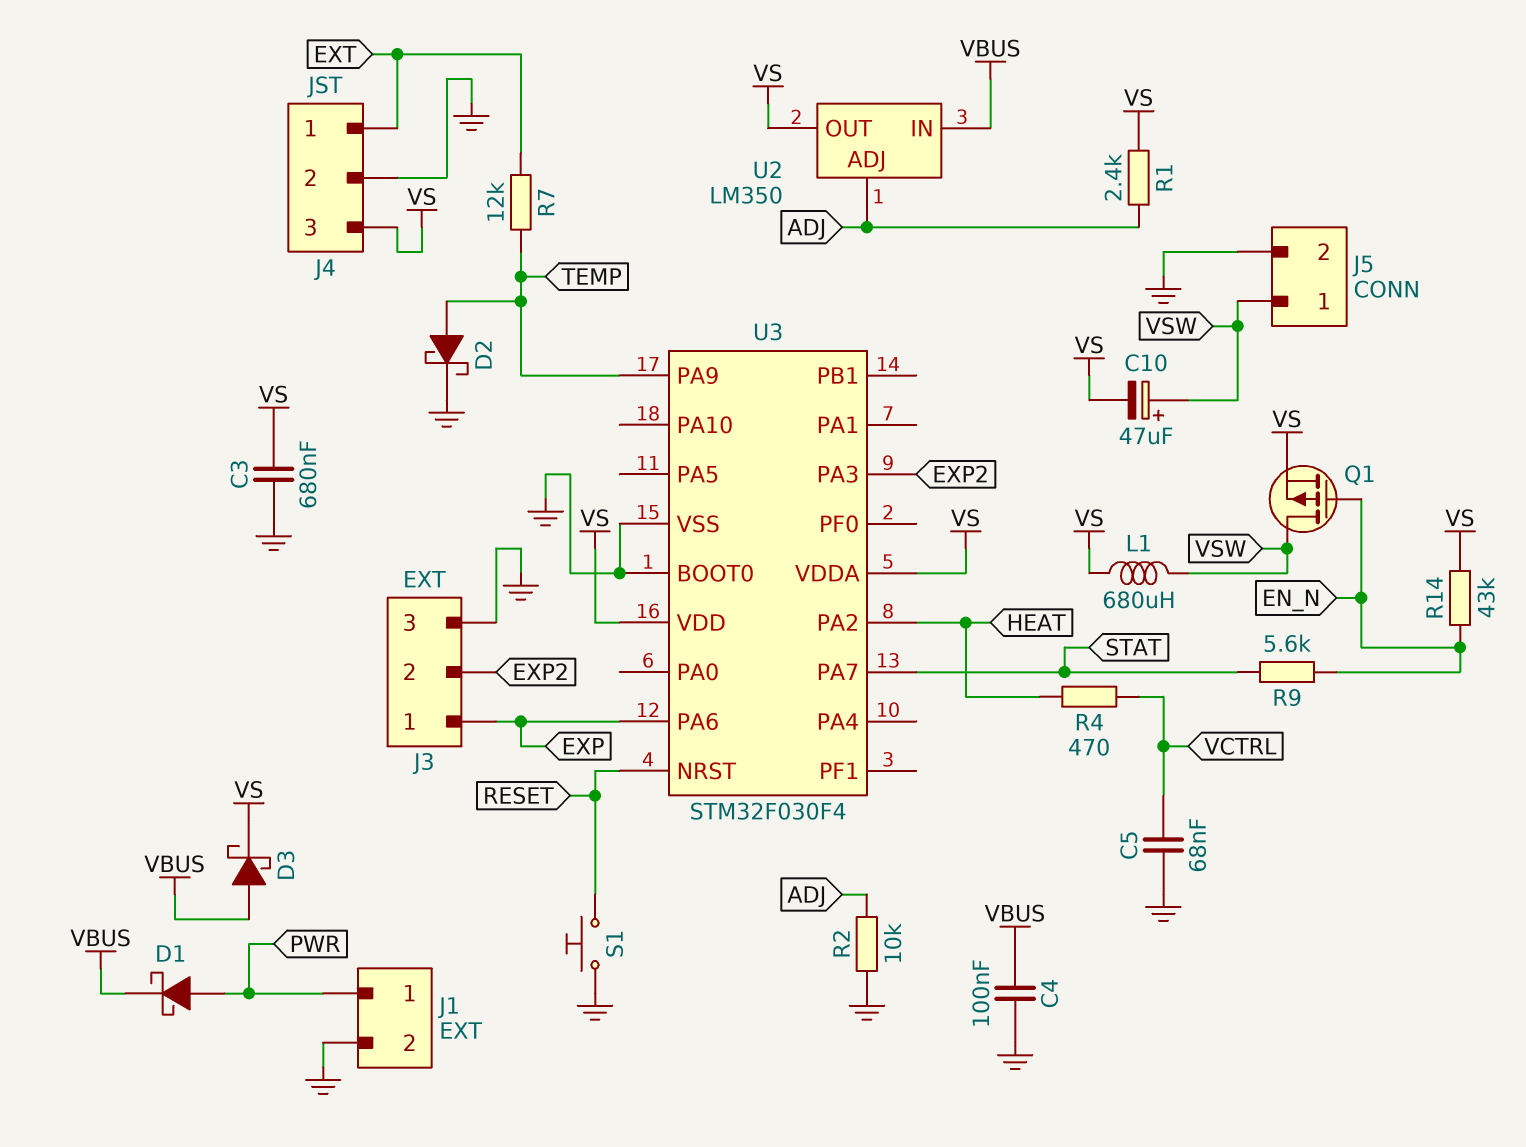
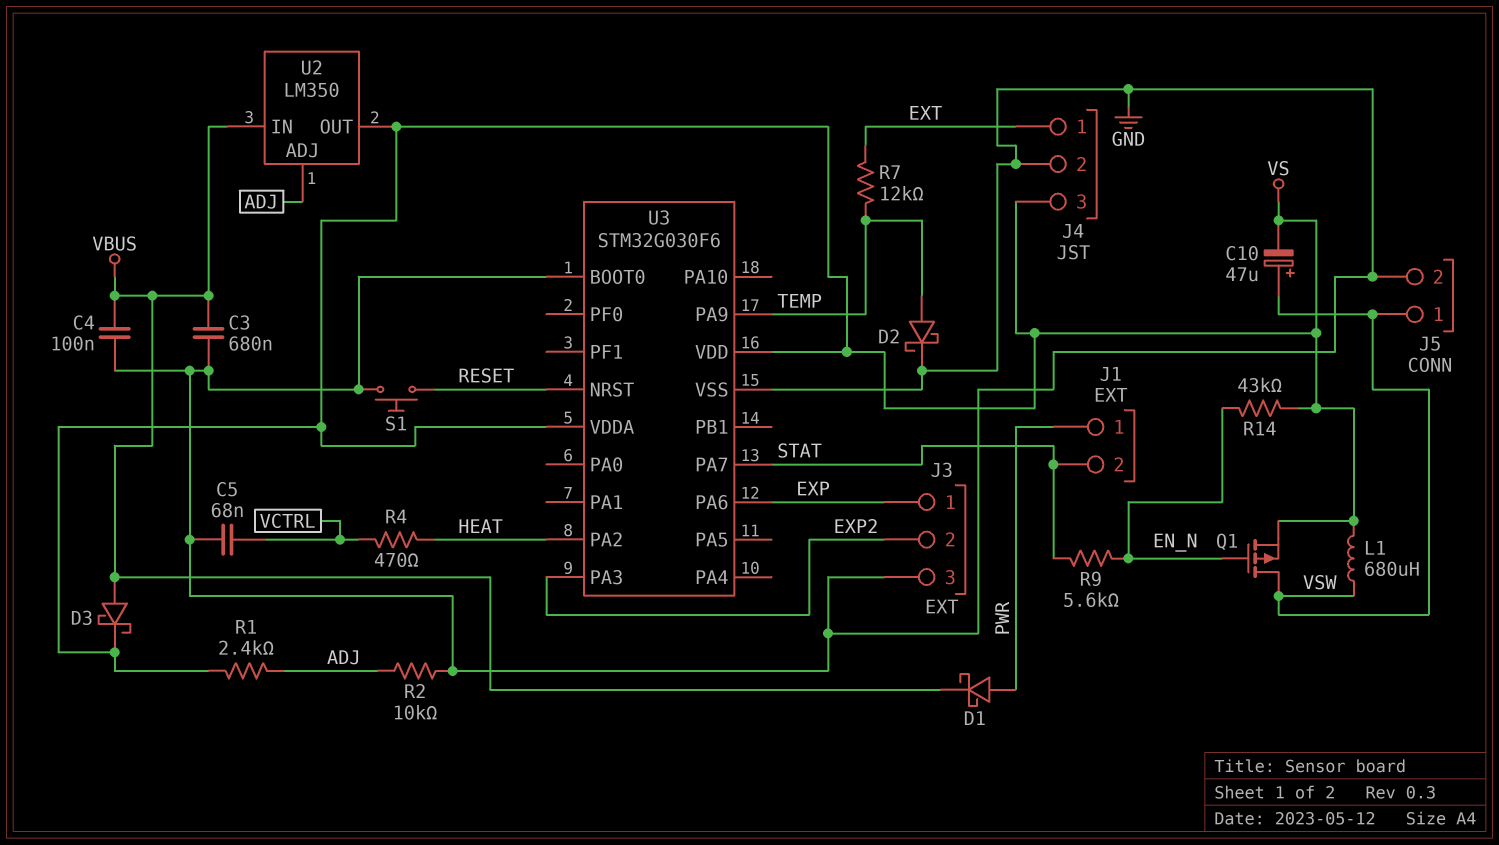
C3: 680nF (GND, VS) -> 680nF (GND, VBUS)
J1 pin 2: GND -> STAT
U3: STM32F030F4 -> STM32G030F6

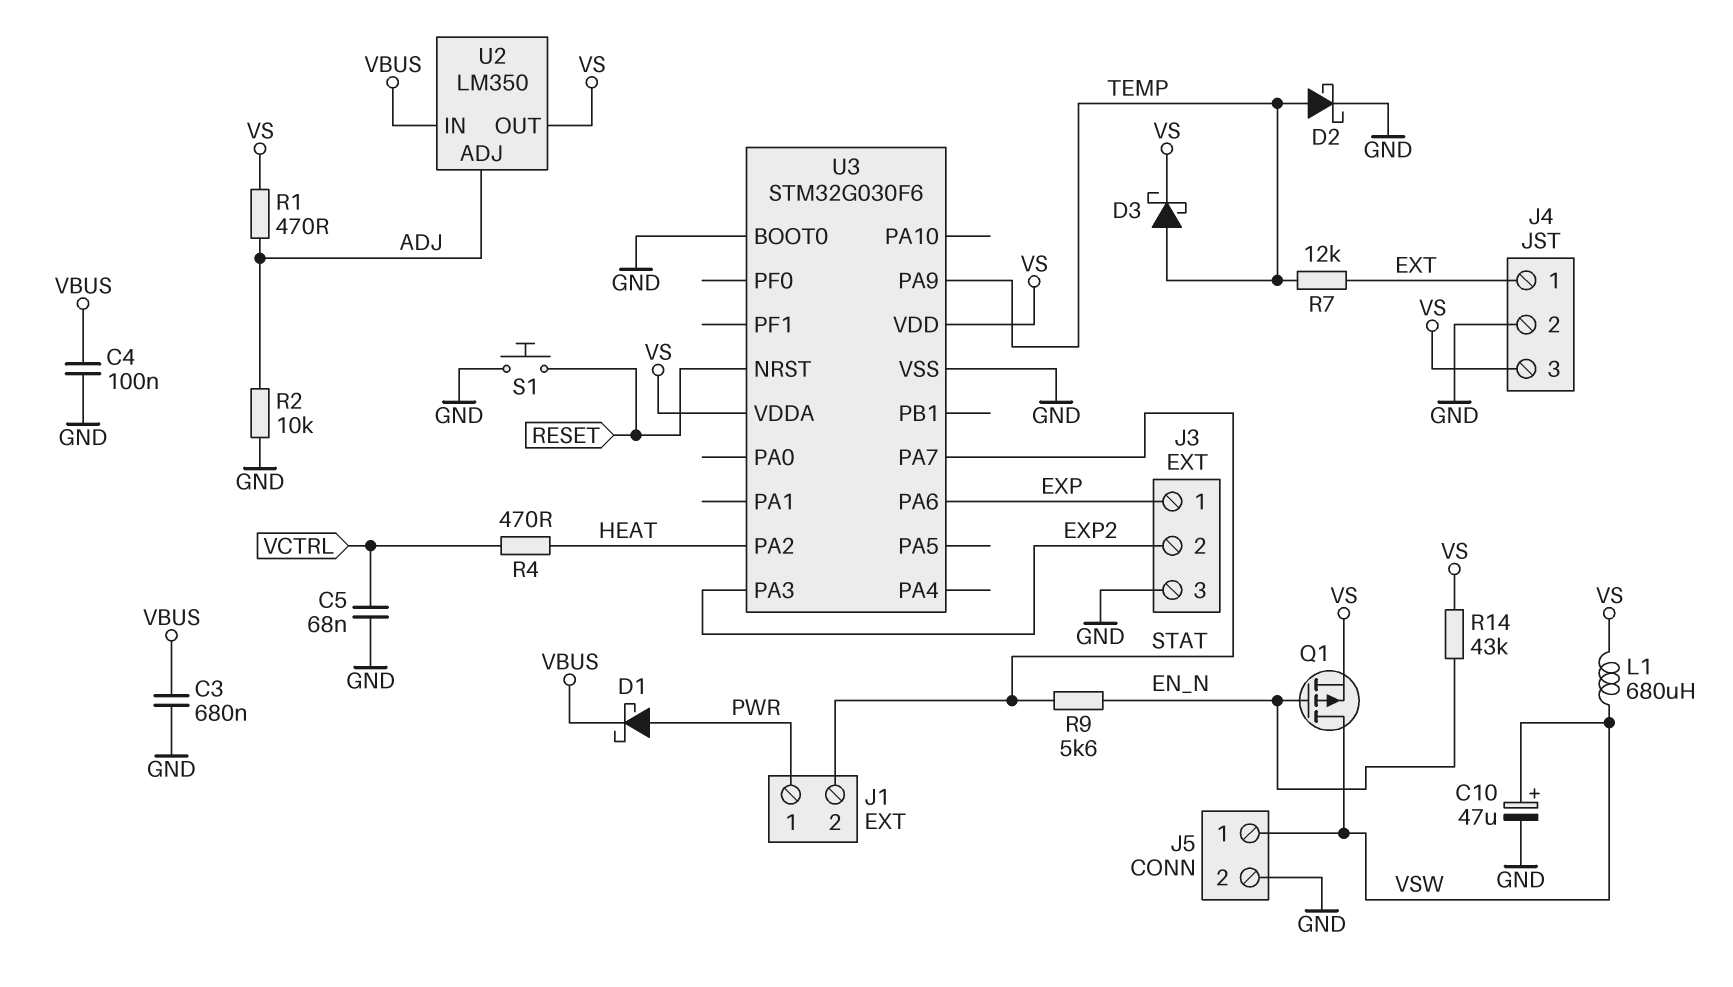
C10: 47uF (plus VSW, minus VS) -> 47uF (plus VSW, minus GND)
D3: schottky (A VBUS, K VS) -> schottky (A TEMP, K VS)
R1: 2.4k (ADJ, VS) -> 470 (ADJ, VS)

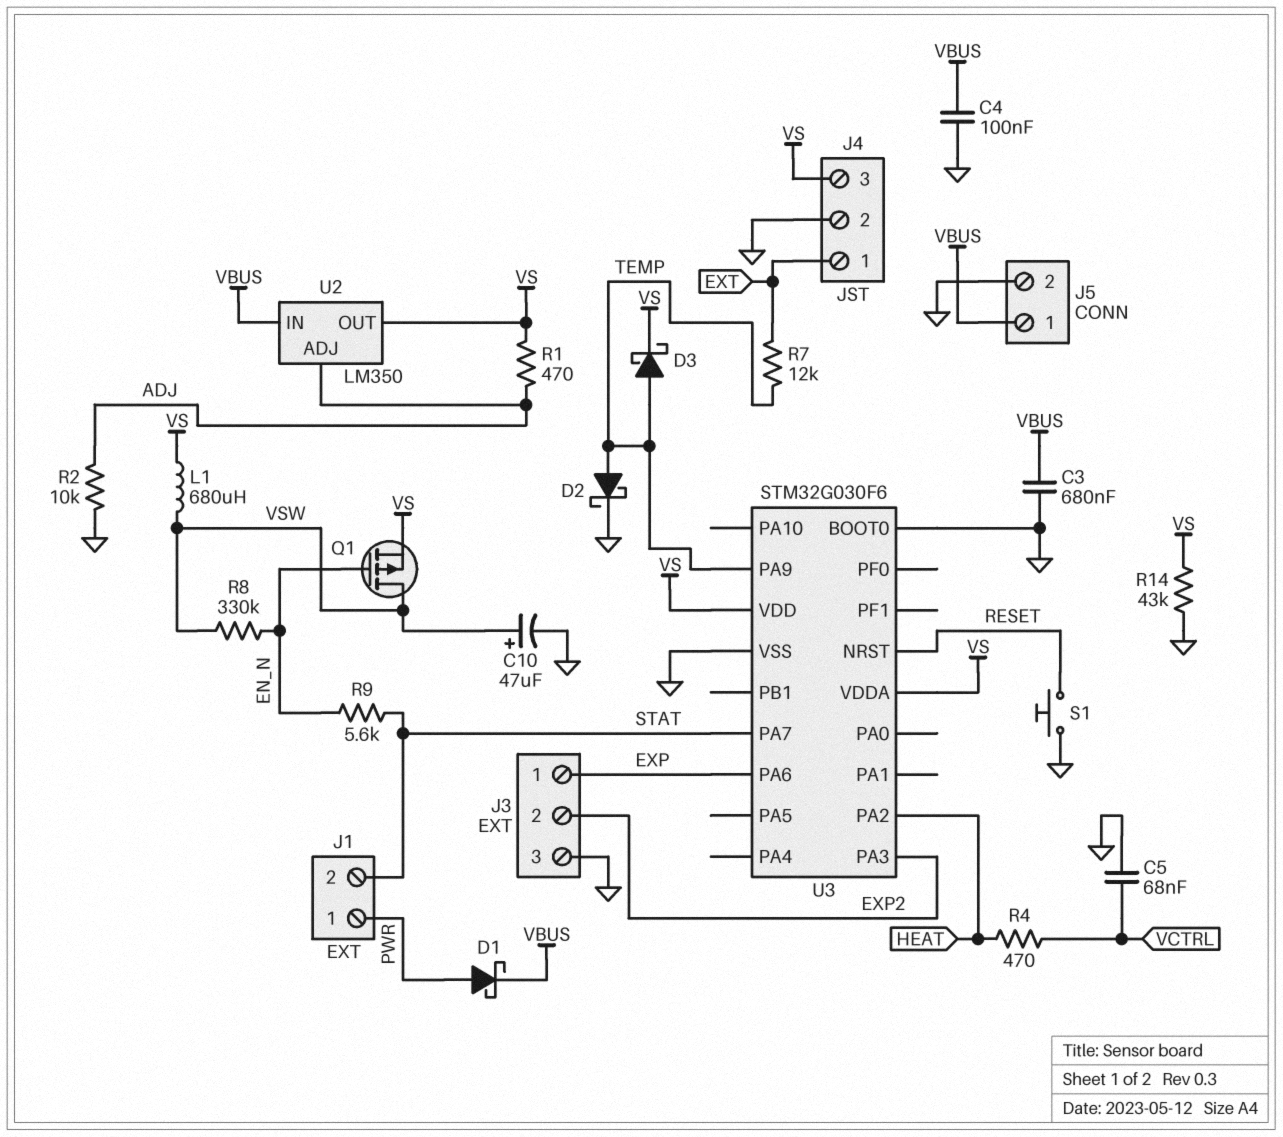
J5 pin 1: VSW -> VBUS
R8: none -> 330k (EN_N, VSW)
R14: 43k (EN_N, VS) -> 43k (GND, VS)

